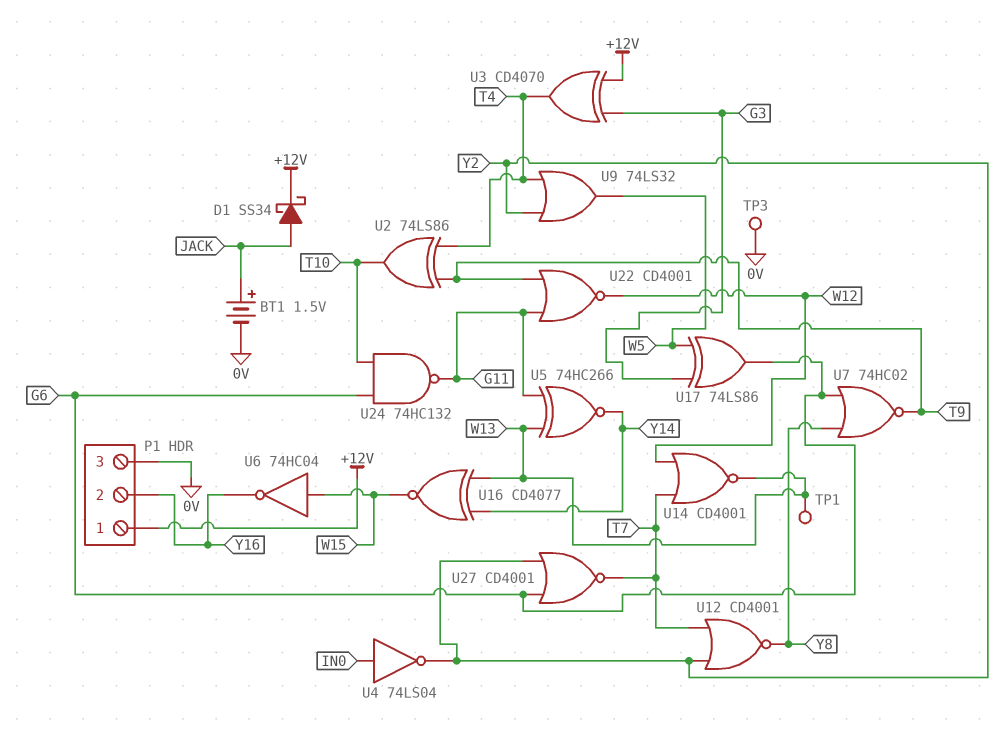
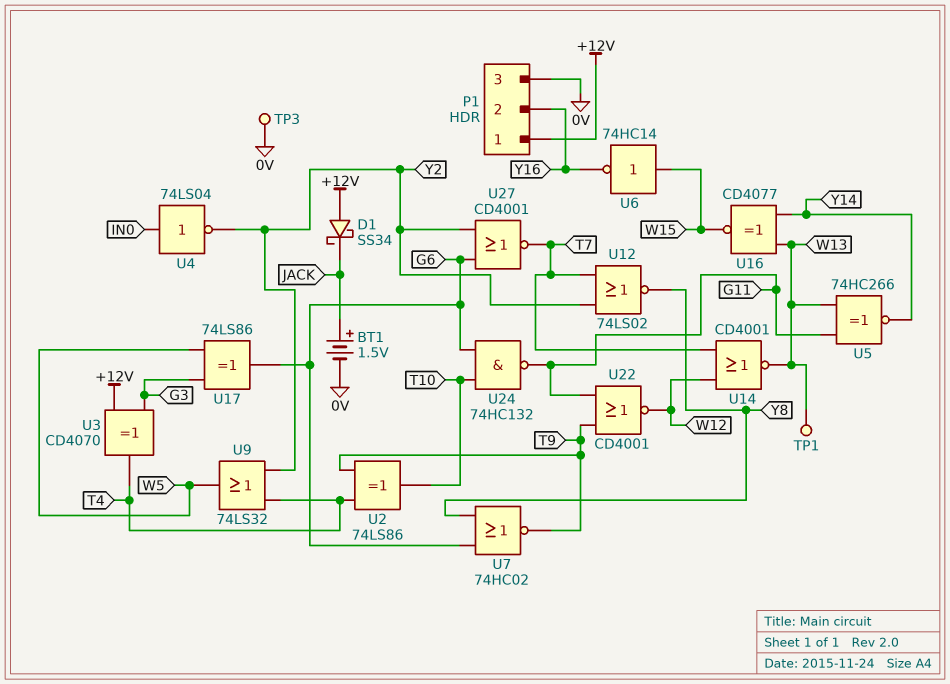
D1: schottky SS34 (A JACK, K +12V) -> schottky SS34 (A +12V, K JACK)
U6: NOT 74HC04 (in W15, out Y16) -> NOT 74HC14 (in W15, out Y16)
U12: NOR CD4001 (in T7, in Y2, out Y8) -> NOR 74LS02 (in T7, in Y2, out Y8)

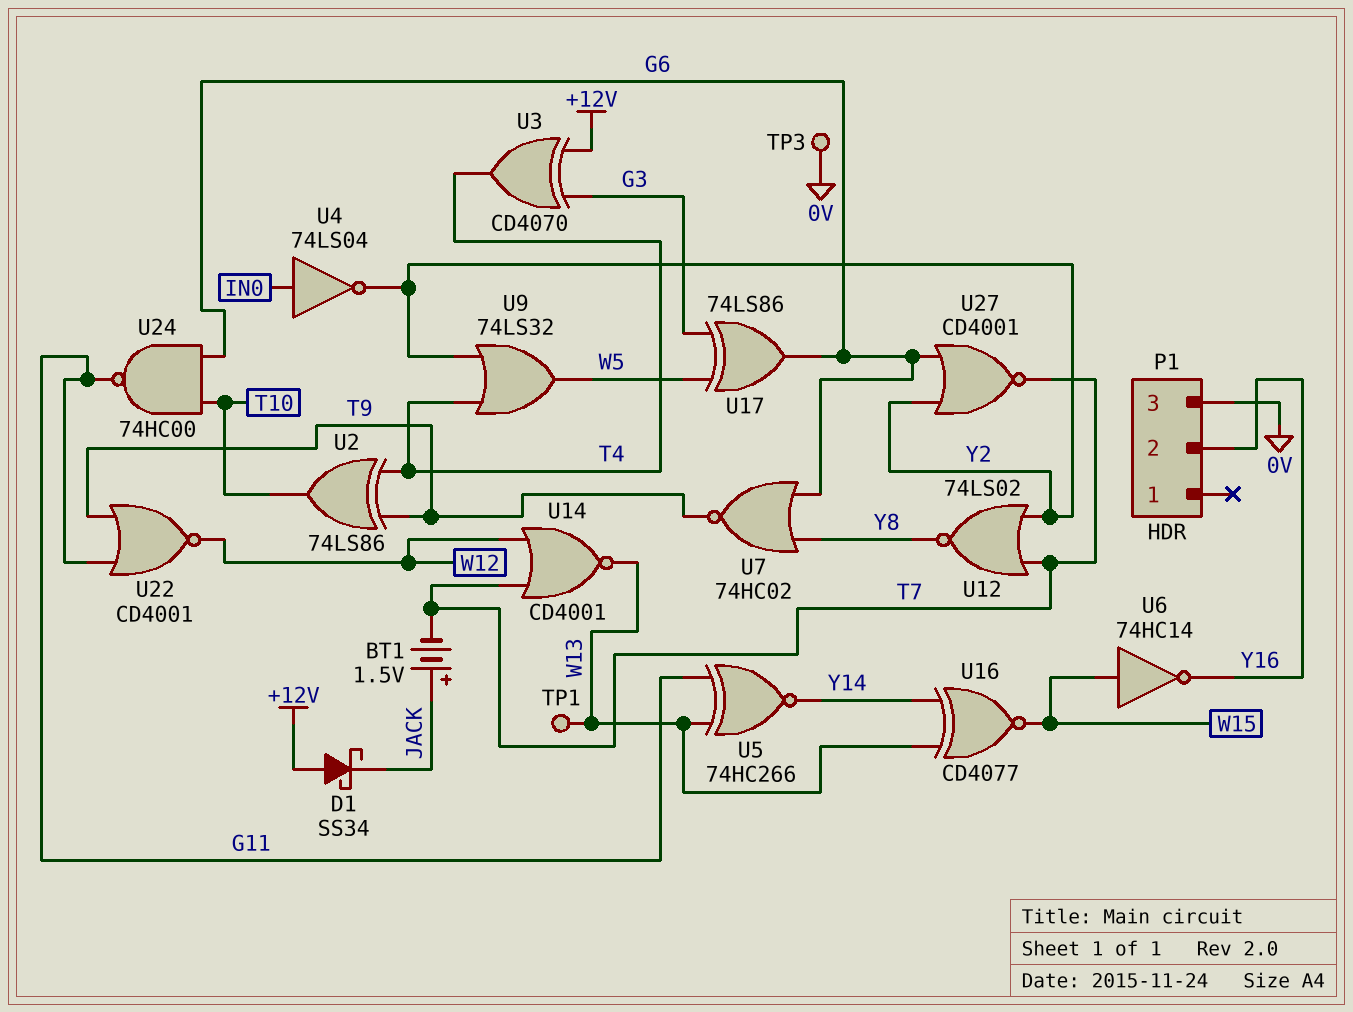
BT1: 1.5V (plus JACK, minus 0V) -> 1.5V (plus JACK, minus T7)
P1 pin 1: +12V -> none
U24: NAND 74HC132 (in G6, in T10, out G11) -> NAND 74HC00 (in G6, in T10, out G11)

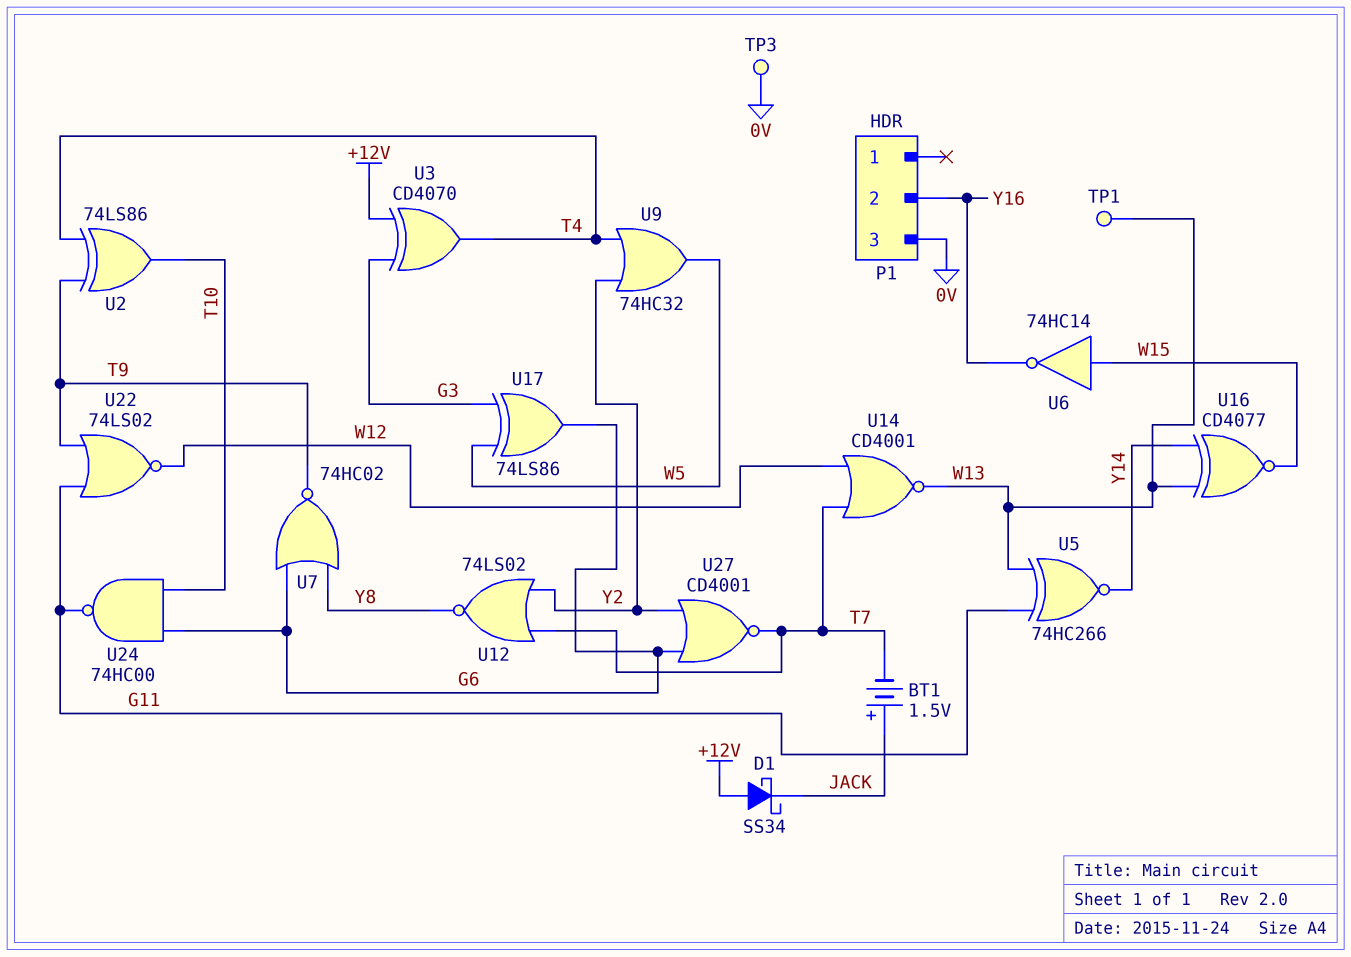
U4: NOT 74LS04 (in IN0, out Y2) -> none
U9: OR 74LS32 (in T4, in Y2, out W5) -> OR 74HC32 (in T4, in Y2, out W5)
U22: NOR CD4001 (in G11, in T9, out W12) -> NOR 74LS02 (in G11, in T9, out W12)

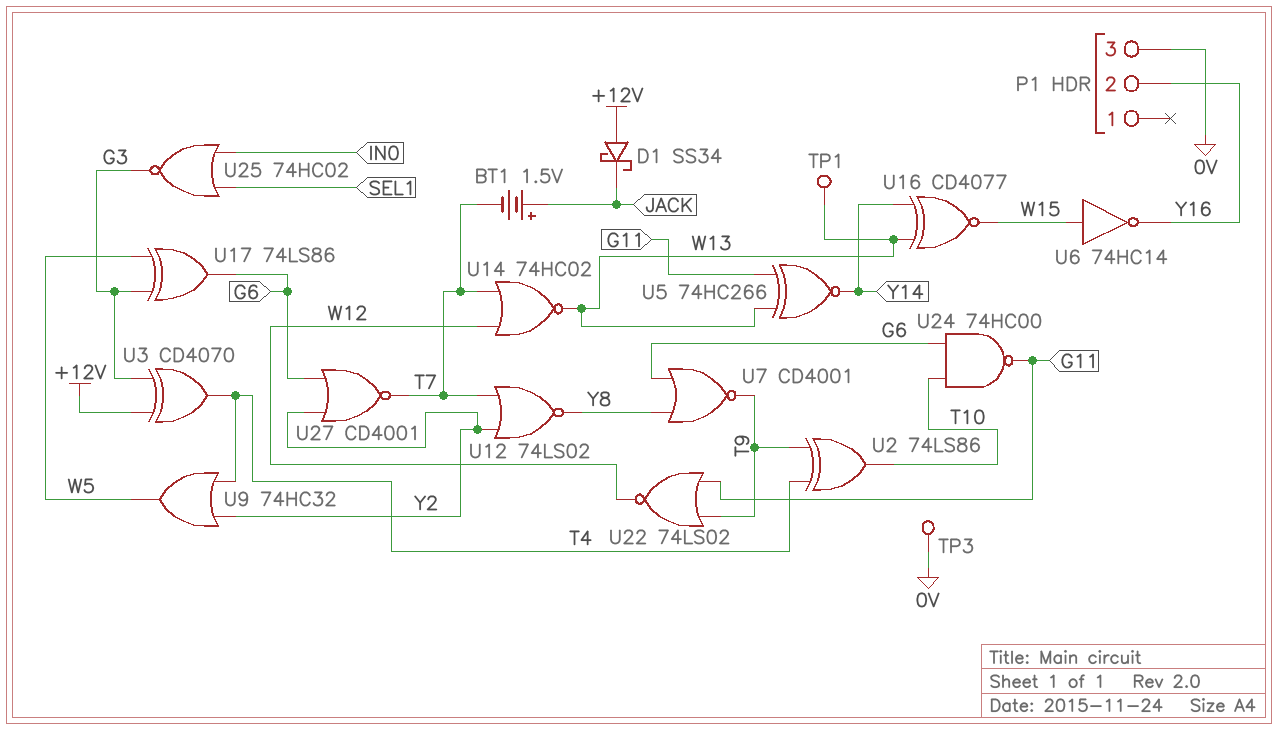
U7: NOR 74HC02 (in G6, in Y8, out T9) -> NOR CD4001 (in G6, in Y8, out T9)
U14: NOR CD4001 (in T7, in W12, out W13) -> NOR 74HC02 (in T7, in W12, out W13)
U25: none -> NOR 74HC02 (in IN0, in SEL1, out G3)

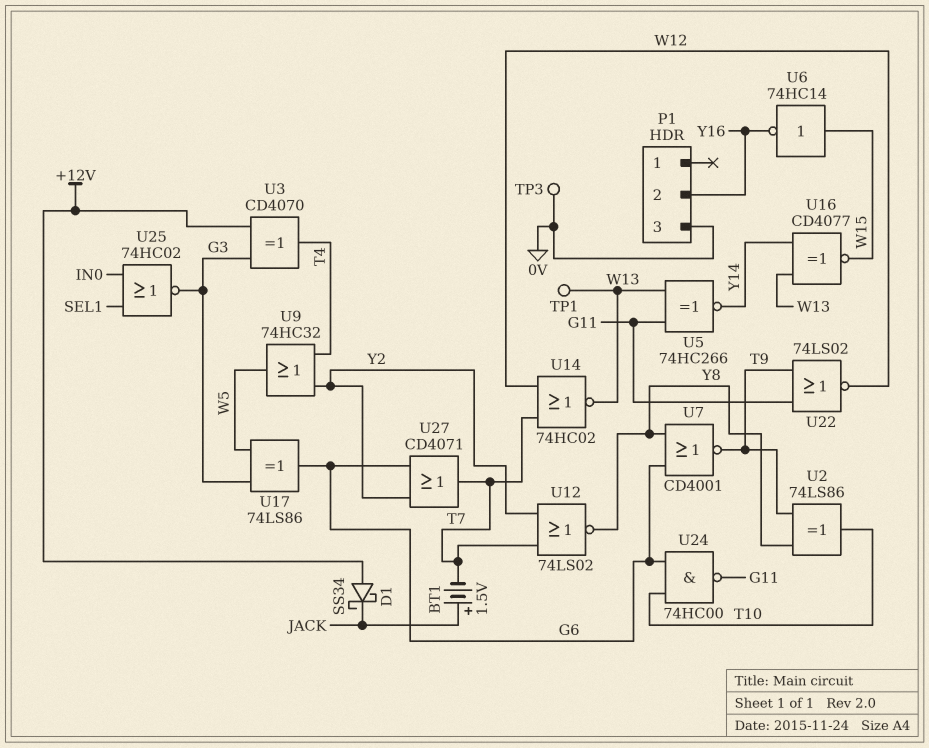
U2: XOR 74LS86 (in T4, in T9, out T10) -> XOR 74LS86 (in T9, in Y8, out T10)
U27: NOR CD4001 (in G6, in Y2, out T7) -> OR CD4071 (in G6, in Y2, out T7)

